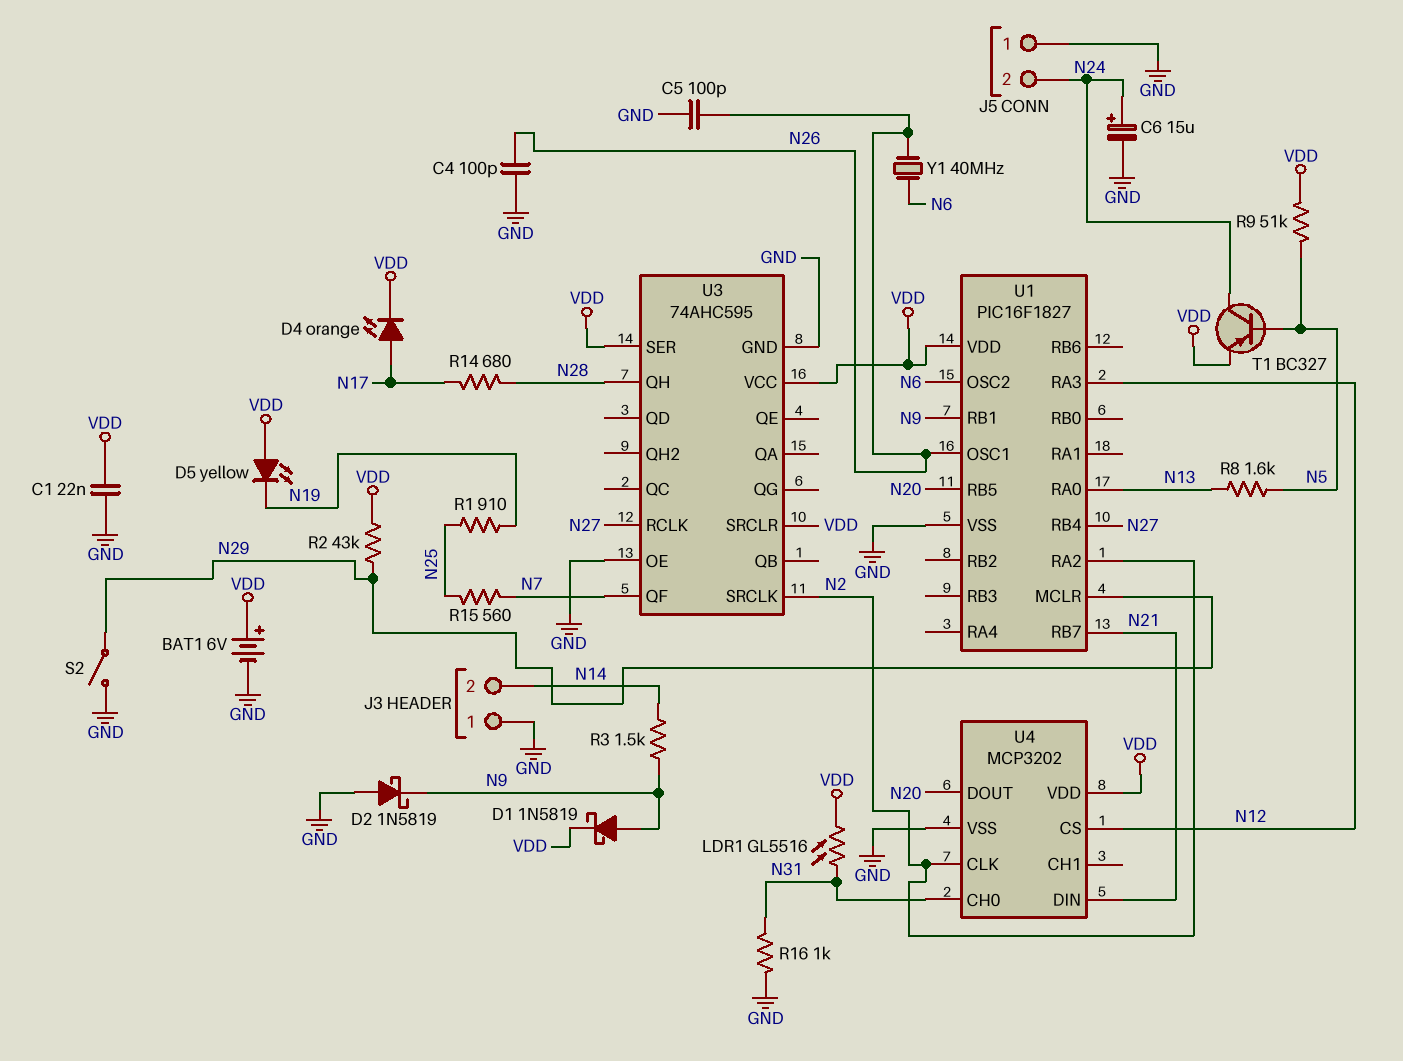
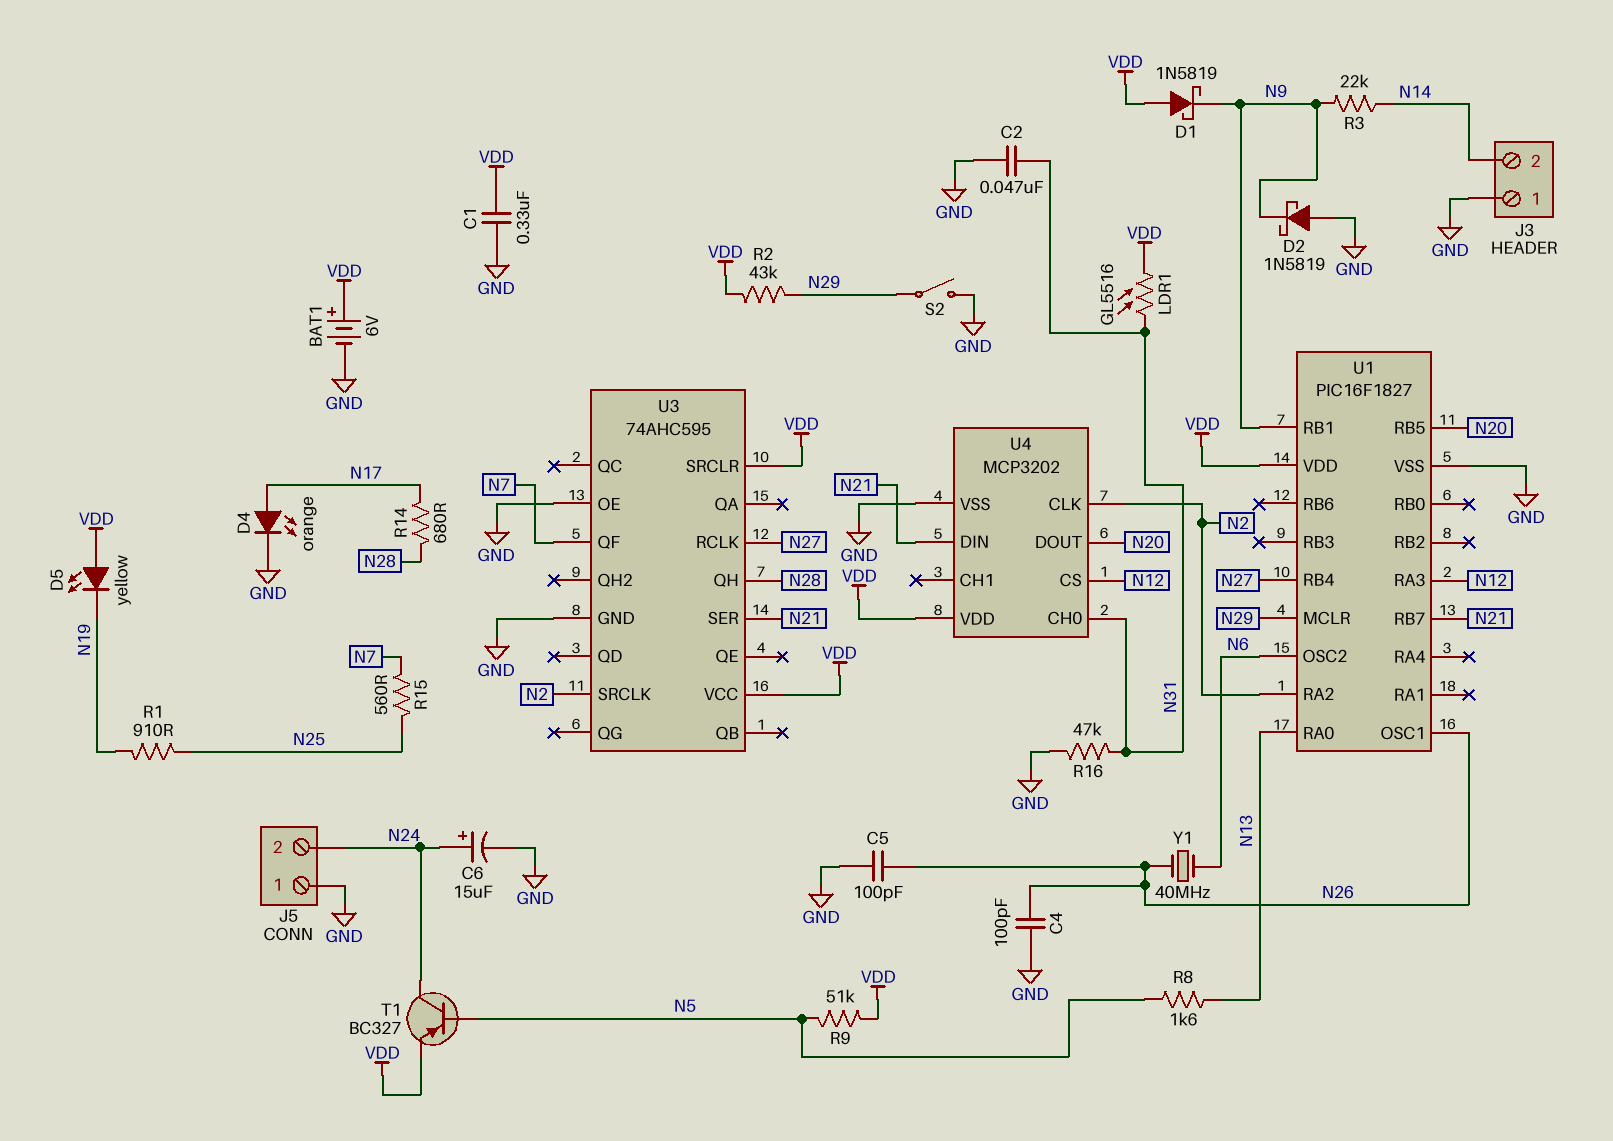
C1: 22nF (GND, VDD) -> 330nF (GND, VDD)
C2: none -> 47nF (GND, N31)
D1: schottky 1N5819 (A N9, K VDD) -> schottky 1N5819 (A VDD, K N9)
D4: LED orange (A N17, K VDD) -> LED orange (A N17, K GND)
R3: 1.5k (N9, N14) -> 22k (N9, N14)
R16: 1k (GND, N31) -> 47k (GND, N31)
U3 pin SER: VDD -> N21

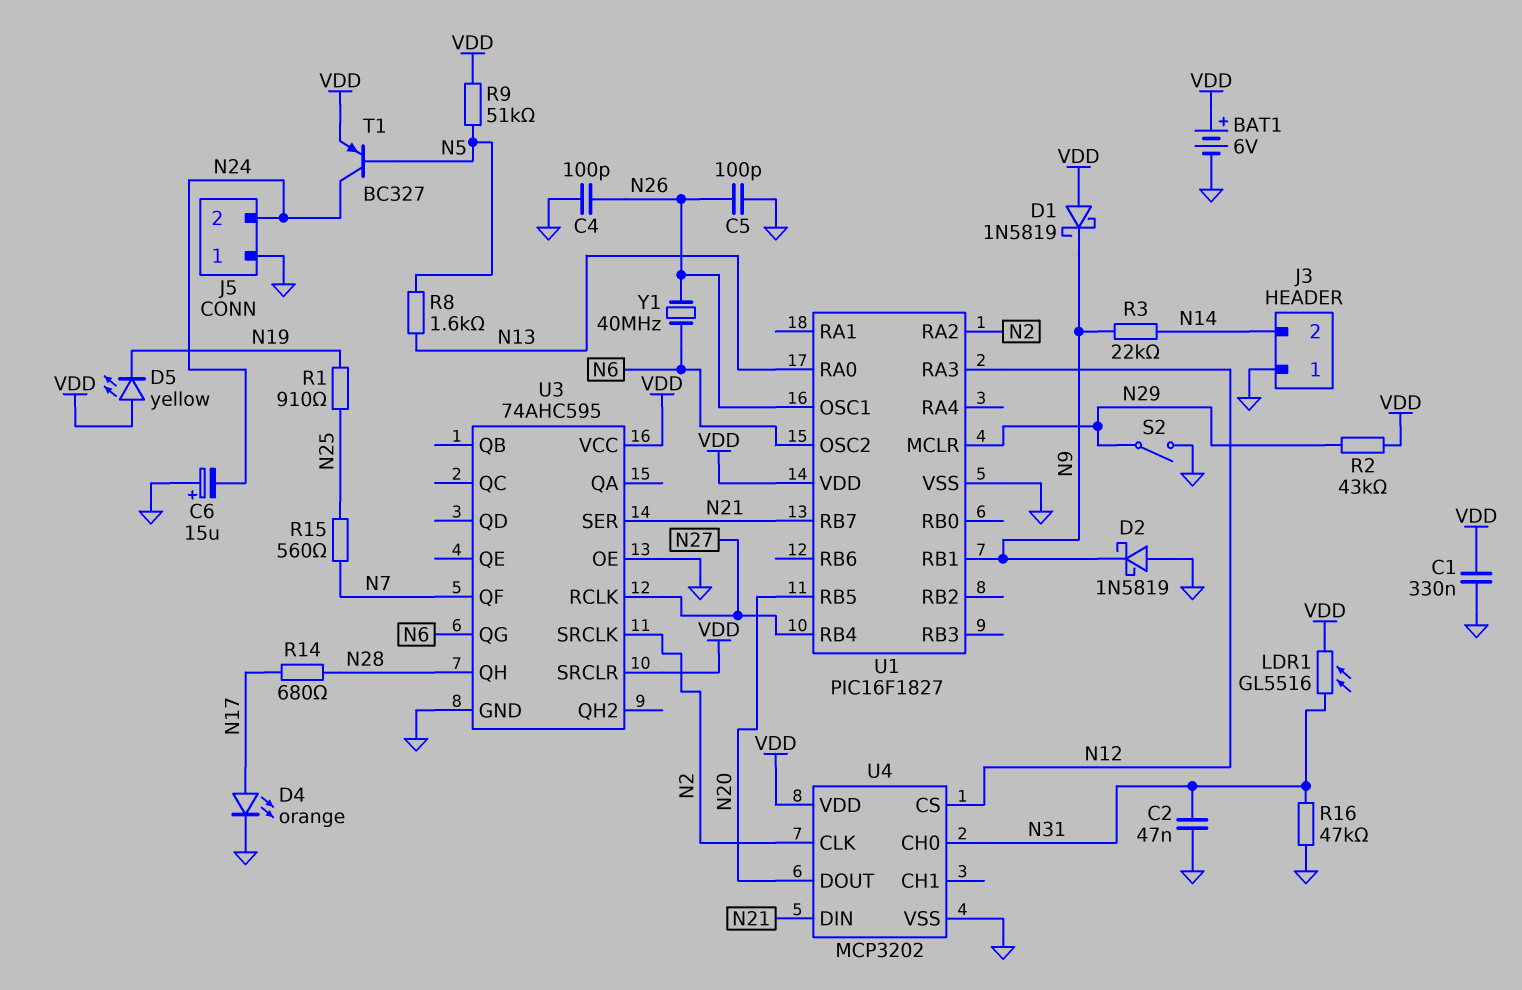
C6: 15uF (plus N24, minus GND) -> 15uF (plus GND, minus N24)
U3 pin QG: none -> N6

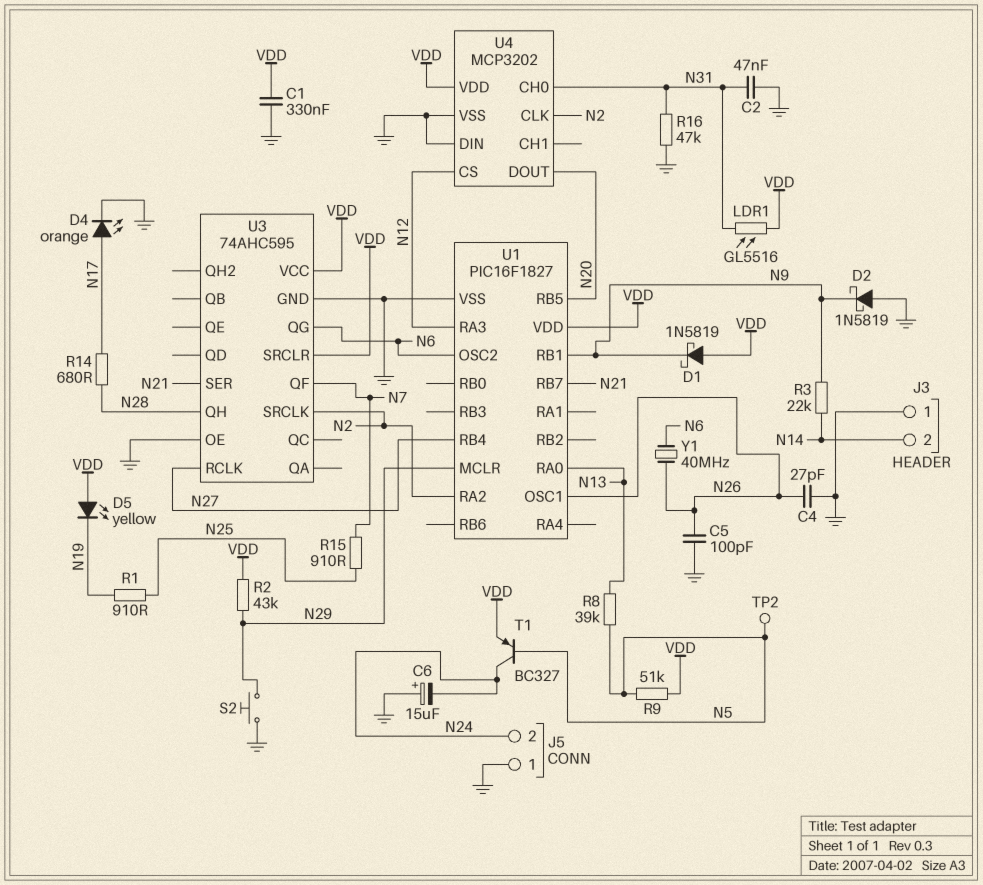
BAT1: 6V (plus VDD, minus GND) -> none
C4: 100pF (GND, N26) -> 27pF (GND, N26)
R8: 1.6k (N5, N13) -> 39k (N5, N13)
R15: 560 (N7, N25) -> 910 (N7, N25)
S2: switch (GND, N29) -> button (GND, N29)
TP2: none -> test point (N5)
U4 pin DIN: N21 -> GND

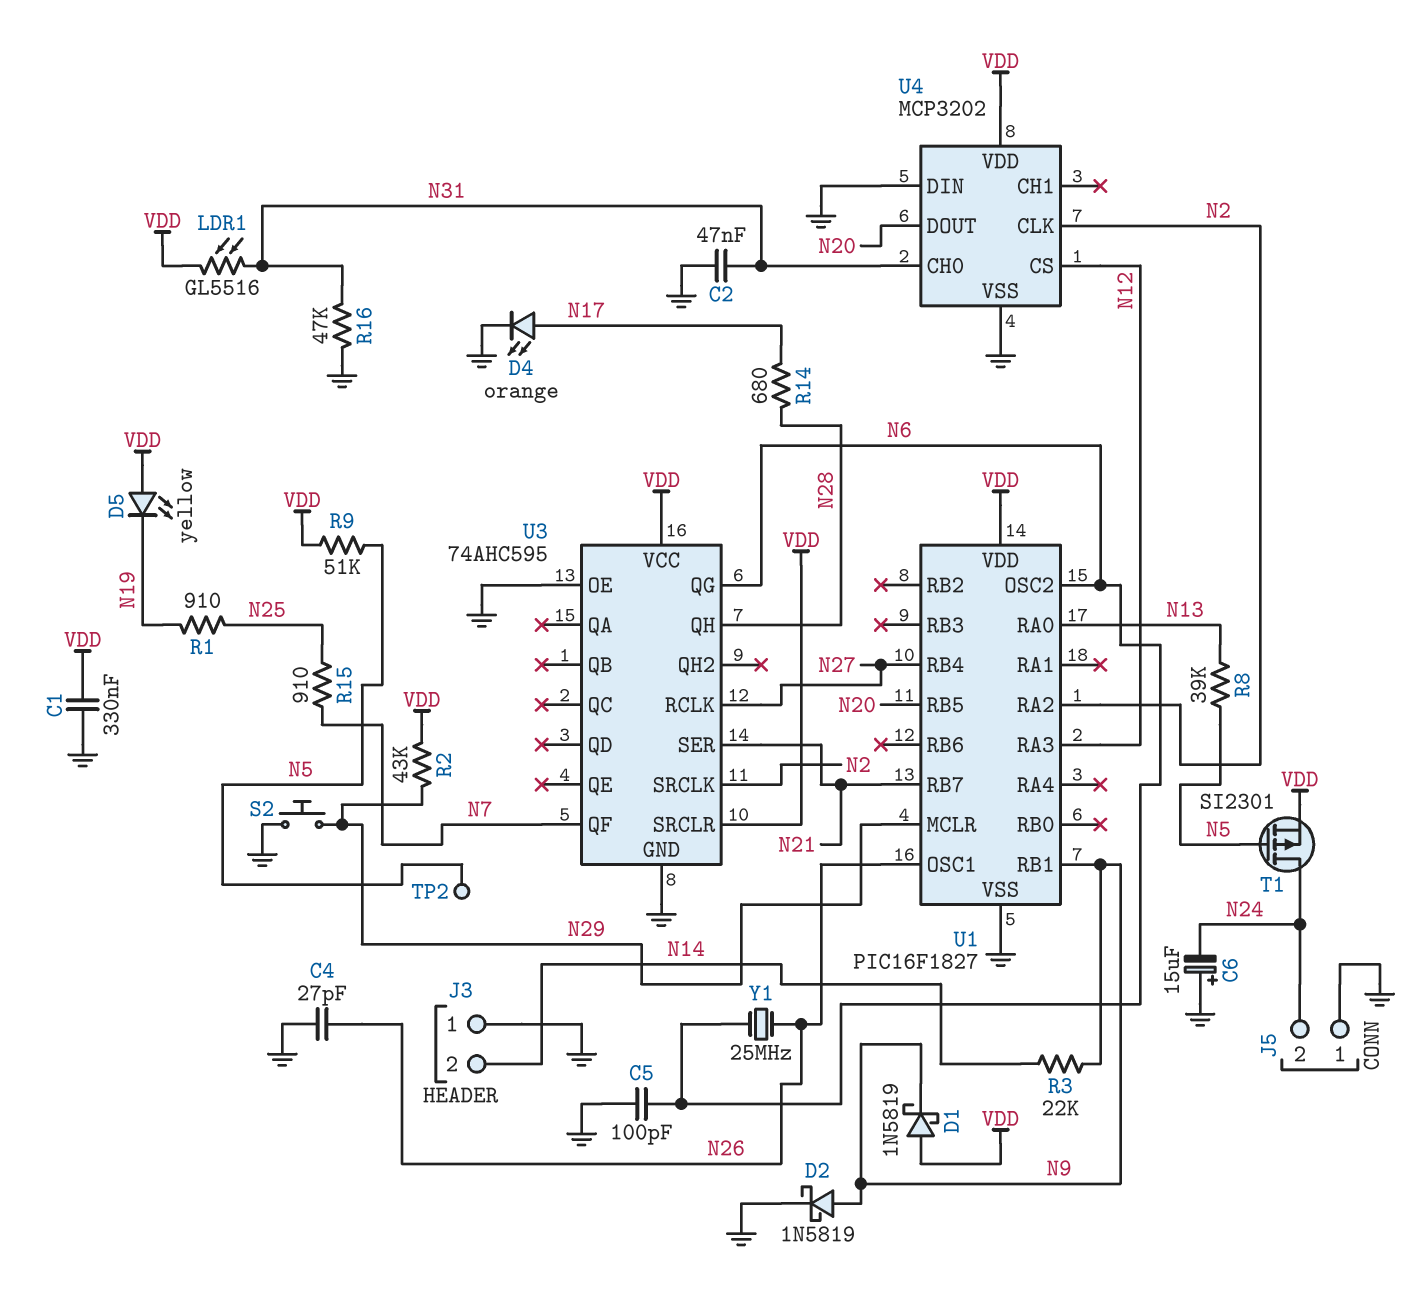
C5: 100pF (GND, N26) -> 100pF (GND, N6)
D2: schottky 1N5819 (A GND, K N9) -> schottky 1N5819 (A N9, K GND)
T1: PNP BC327 (B N5, C N24, E VDD) -> PMOS SI2301 (G N5, D N24, S VDD)
Y1: 40MHz (N6, N26) -> 25MHz (N6, N26)

